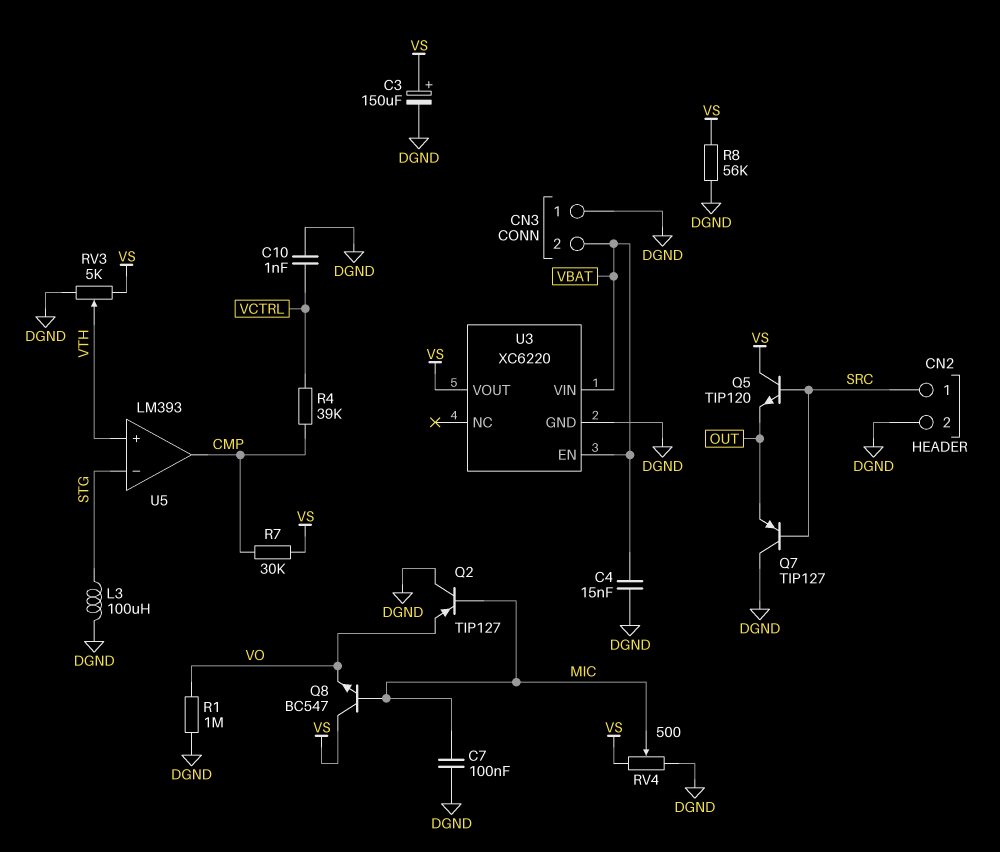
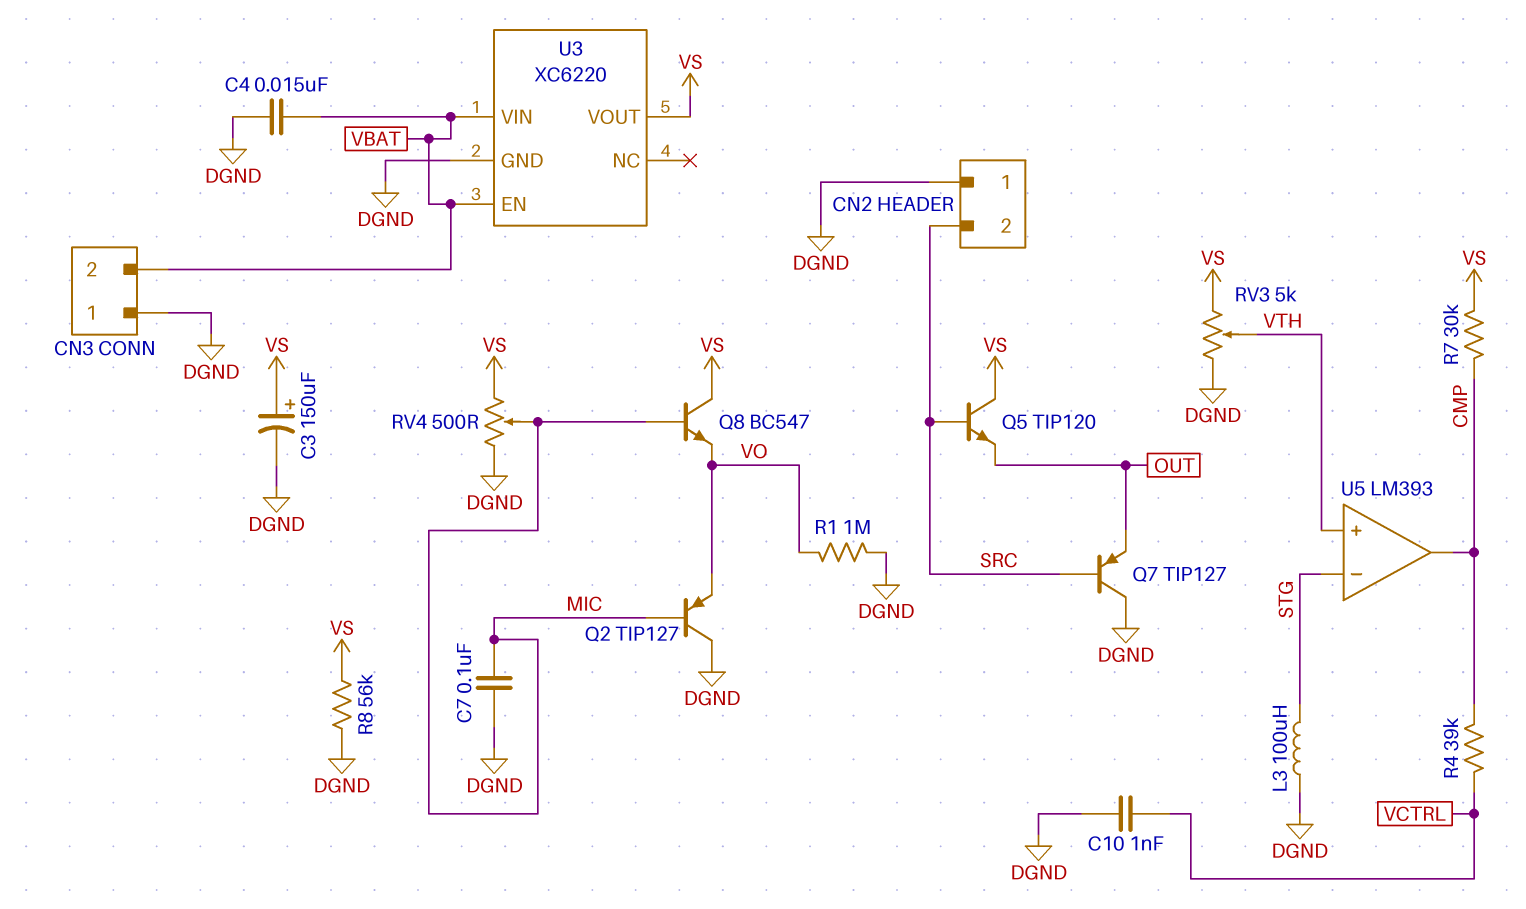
CN2 pin 1: SRC -> DGND
CN2 pin 2: DGND -> SRC

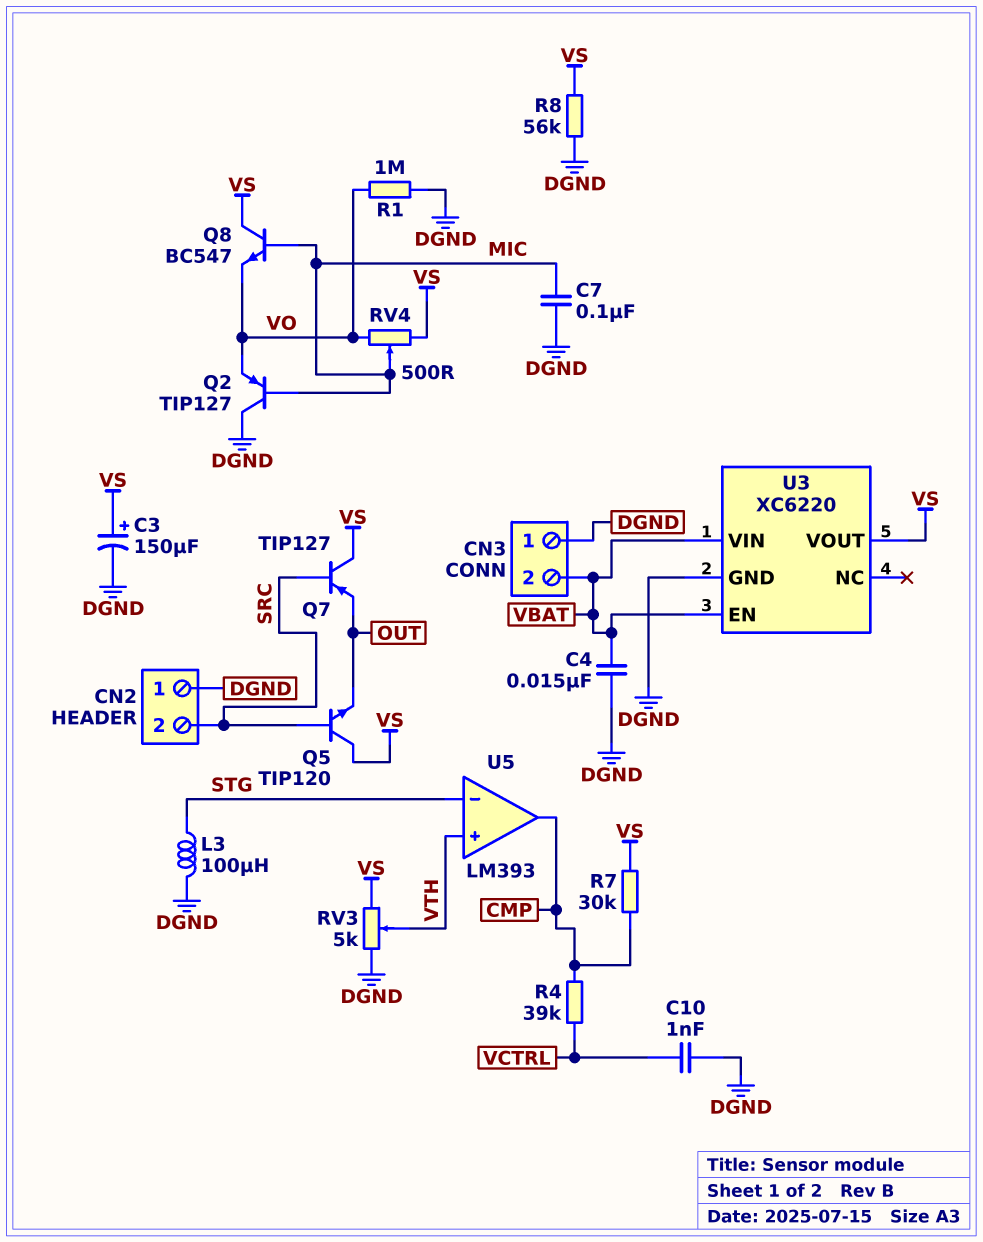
Q7: PNP TIP127 (B SRC, C DGND, E OUT) -> PNP TIP127 (B SRC, C VS, E OUT)
RV4: 500 (DGND, VS, wiper MIC) -> 500 (VO, VS, wiper MIC)

